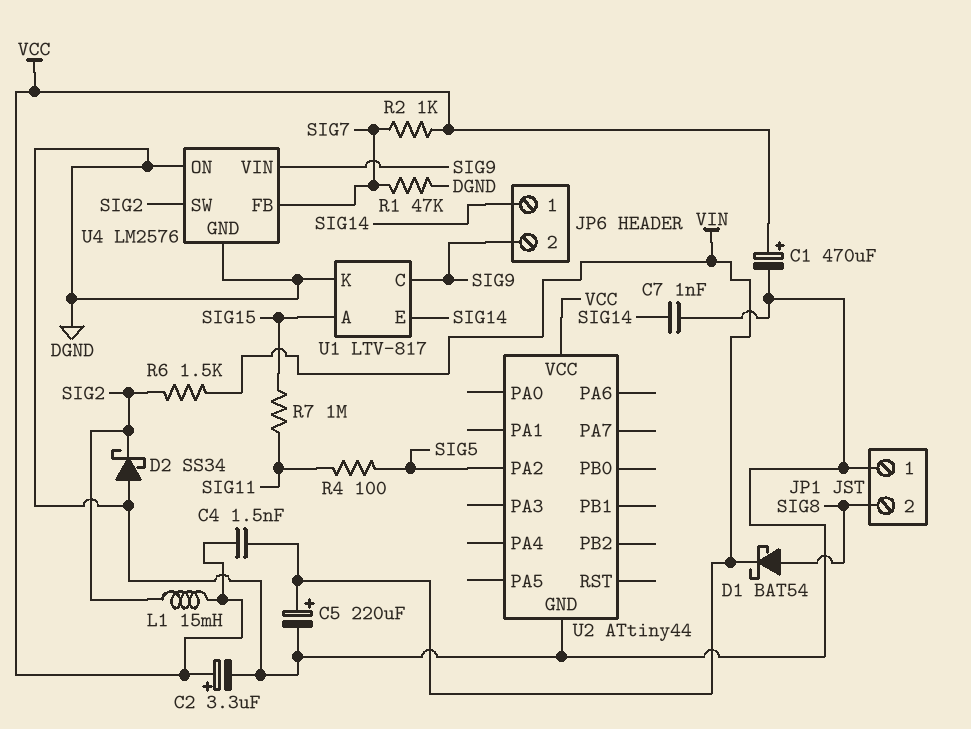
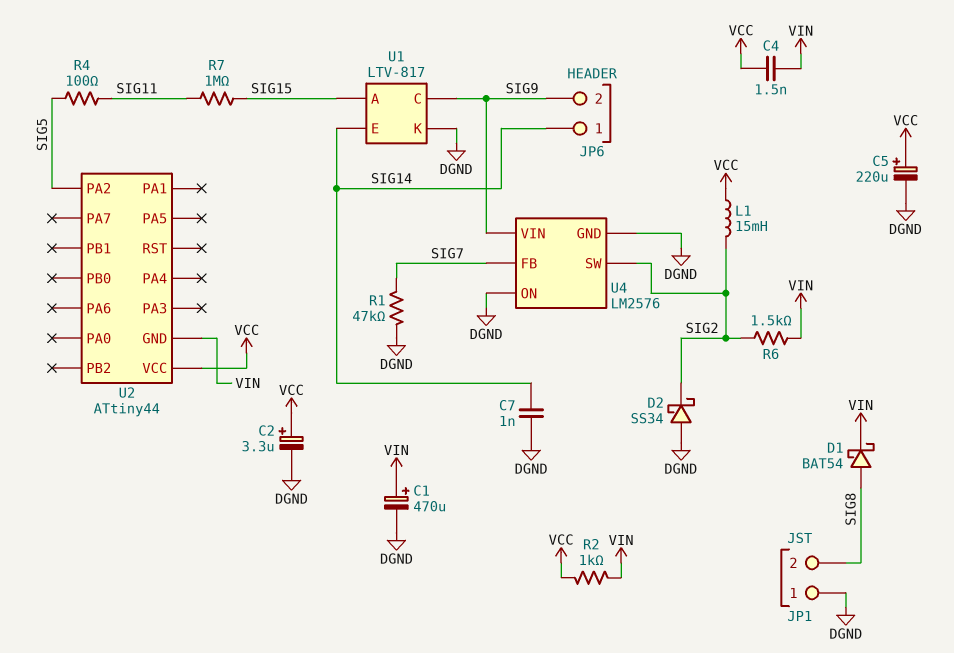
C1: 470uF (plus VCC, minus DGND) -> 470uF (plus VIN, minus DGND)
C5: 220uF (plus VIN, minus DGND) -> 220uF (plus VCC, minus DGND)
R2: 1k (SIG7, VCC) -> 1k (VCC, VIN)
U2 pin GND: DGND -> VIN

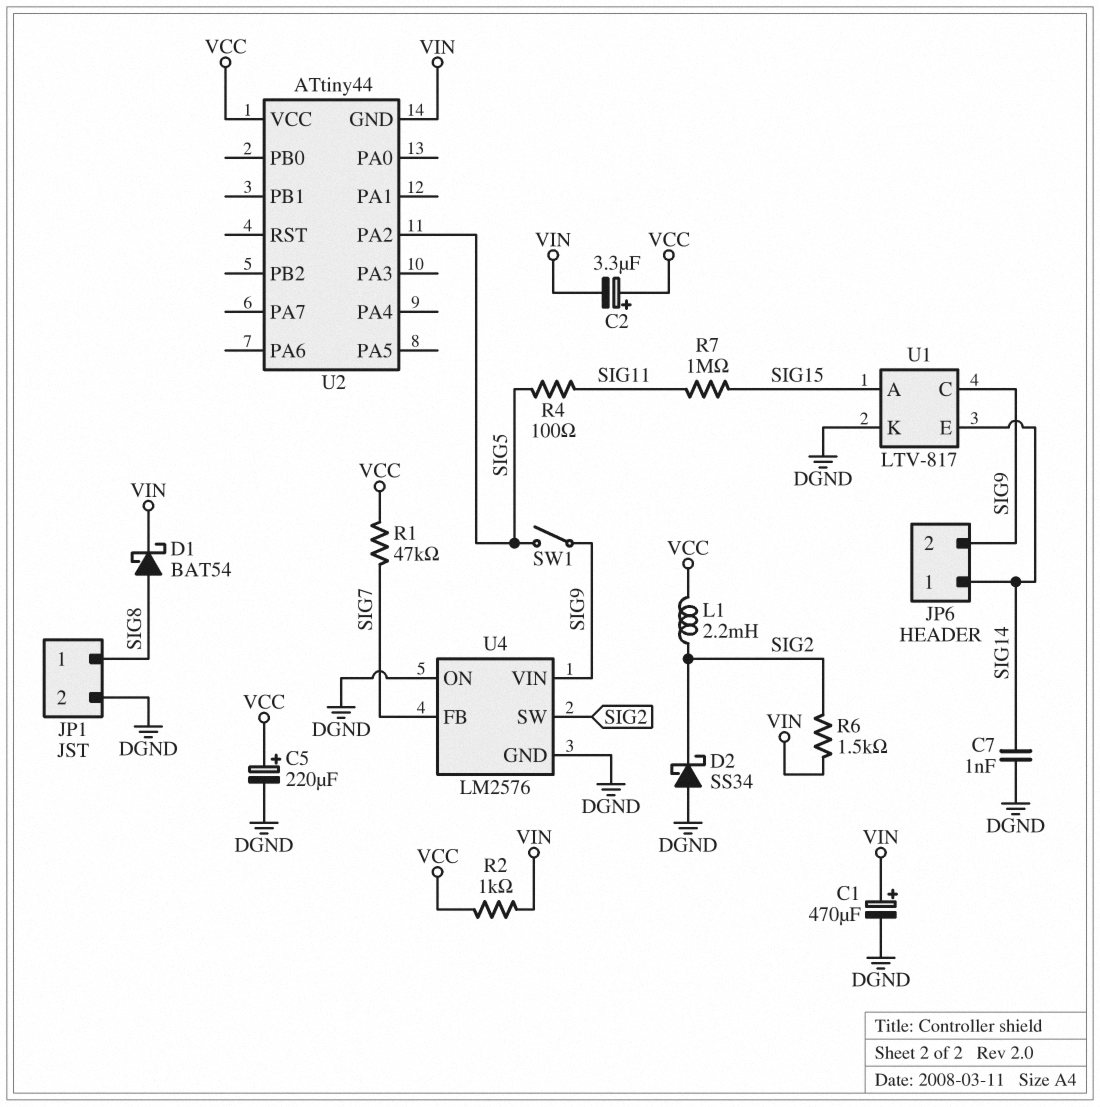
C2: 3.3uF (plus VCC, minus DGND) -> 3.3uF (plus VCC, minus VIN)
C4: 1.5nF (VCC, VIN) -> none
JP1 pin 1: DGND -> SIG8
JP1 pin 2: SIG8 -> DGND
L1: 15mH (SIG2, VCC) -> 2.2mH (SIG2, VCC)
R1: 47k (DGND, SIG7) -> 47k (SIG7, VCC)
SW1: none -> switch (SIG5, SIG9)

